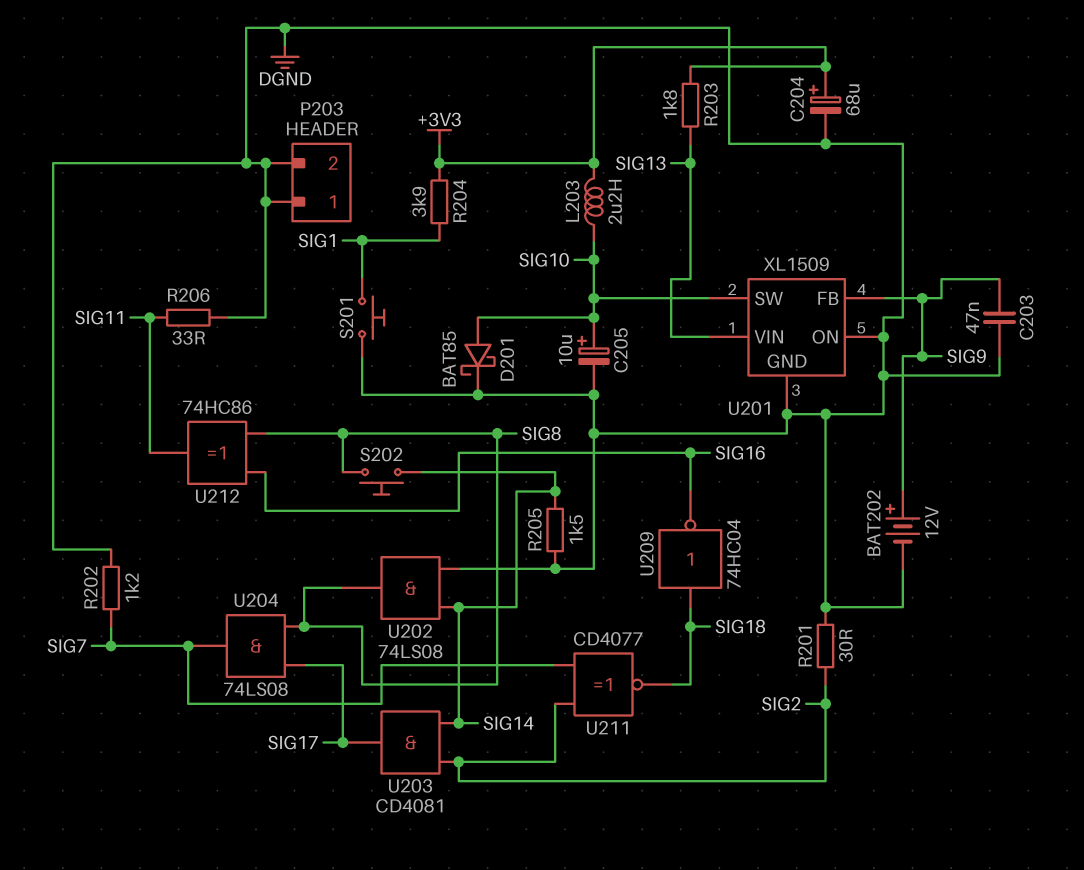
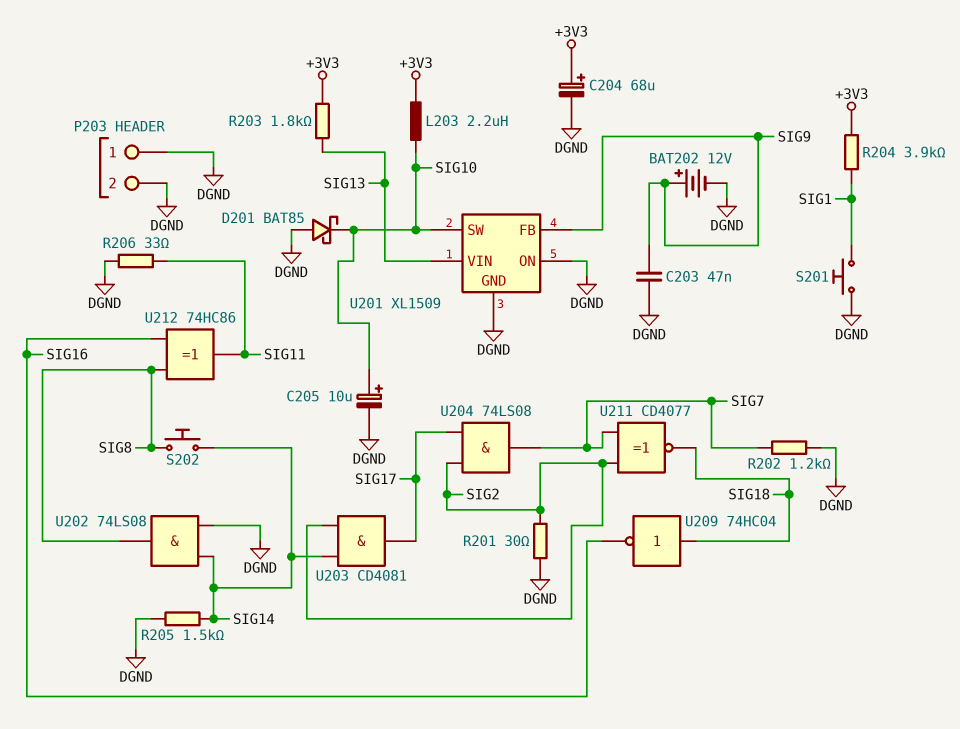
D201: schottky BAT85 (A SIG10, K DGND) -> schottky BAT85 (A DGND, K SIG10)
U204: AND 74LS08 (in SIG8, in SIG17, out SIG7) -> AND 74LS08 (in SIG2, in SIG17, out SIG7)

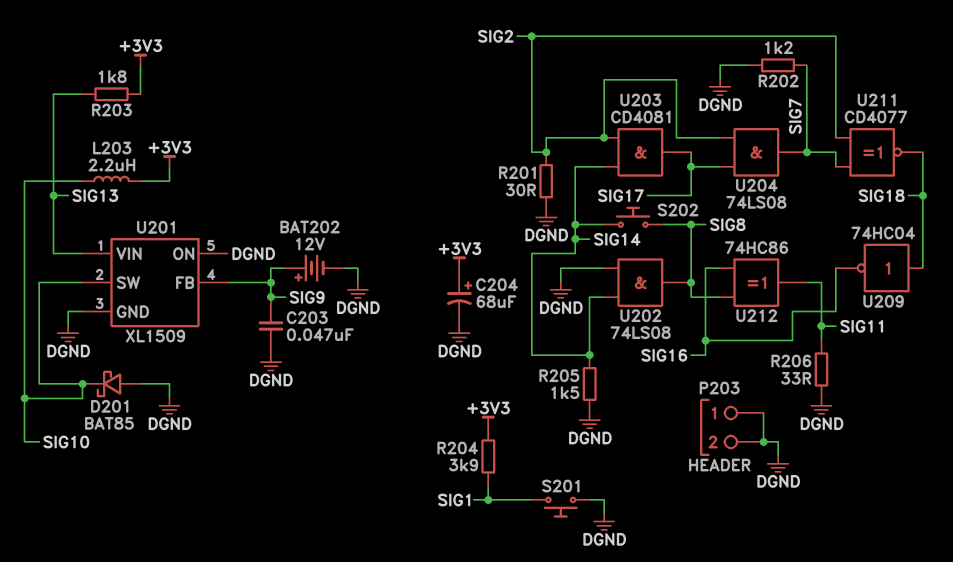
C205: 10uF (plus SIG10, minus DGND) -> none

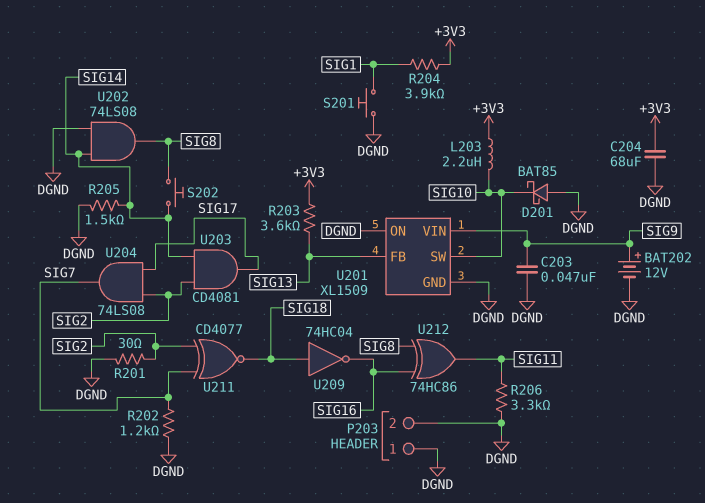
C204: 68uF (plus +3V3, minus DGND) -> 68uF (+3V3, DGND)
R203: 1.8k (+3V3, SIG13) -> 3.6k (+3V3, SIG13)
R206: 33 (DGND, SIG11) -> 3.3k (DGND, SIG11)
U201 pin FB: SIG9 -> SIG13
U201 pin VIN: SIG13 -> SIG9

